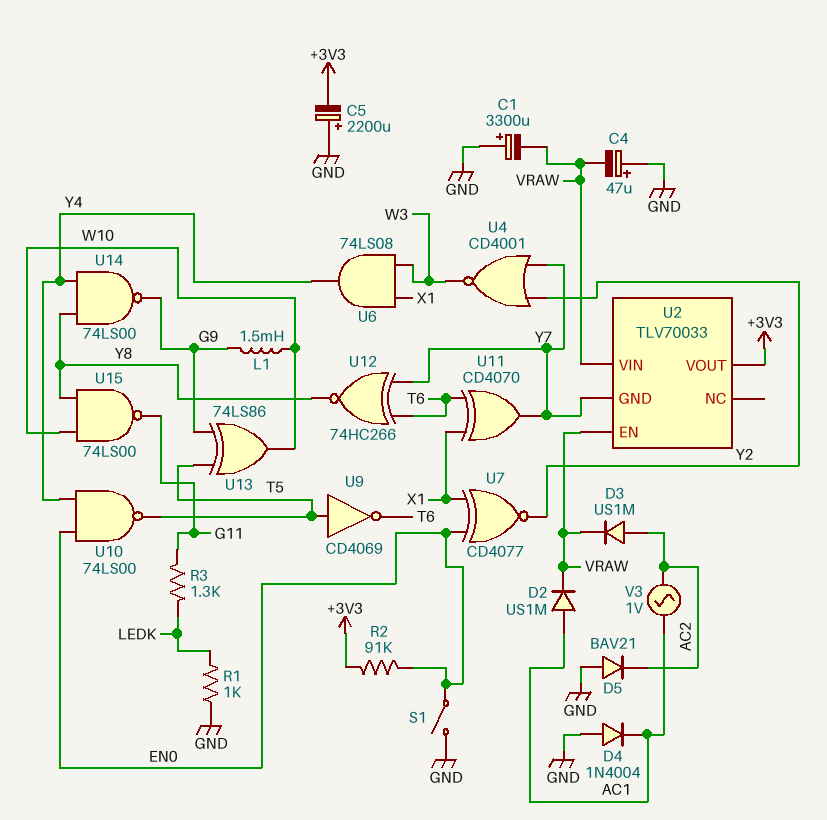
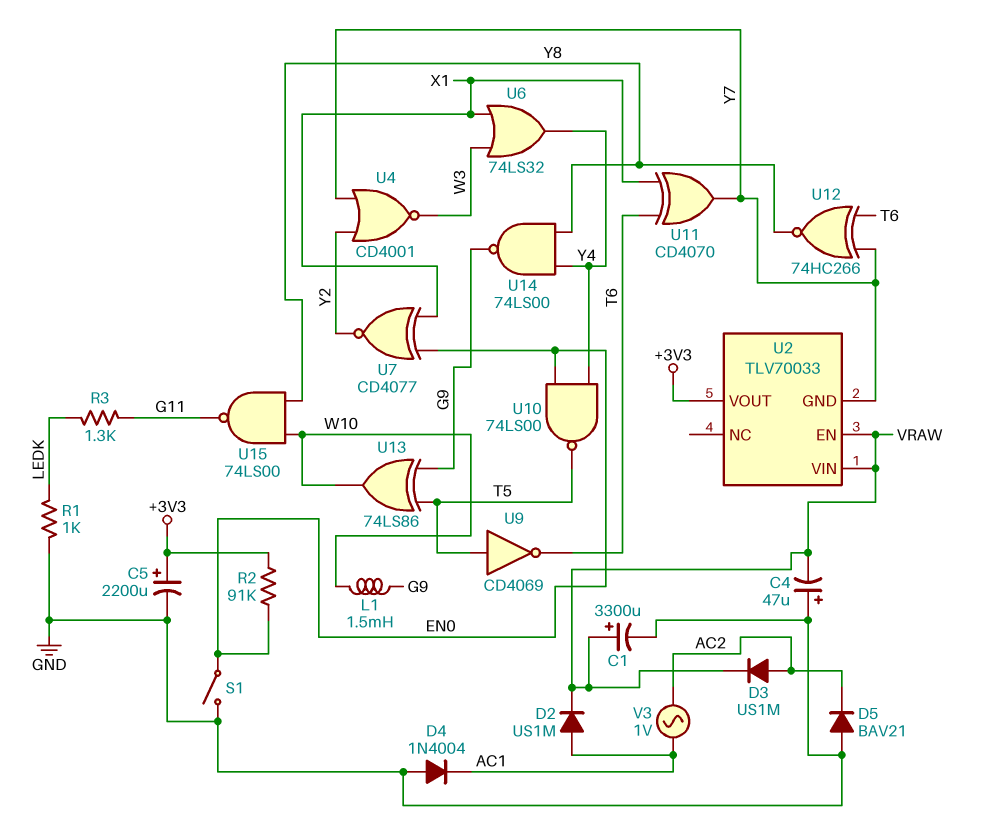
C1: 3300uF (plus GND, minus VRAW) -> 3300uF (plus VRAW, minus GND)
C5: 2200uF (plus GND, minus +3V3) -> 2200uF (plus +3V3, minus GND)
U6: AND 74LS08 (in W3, in X1, out Y4) -> OR 74LS32 (in W3, in X1, out Y4)

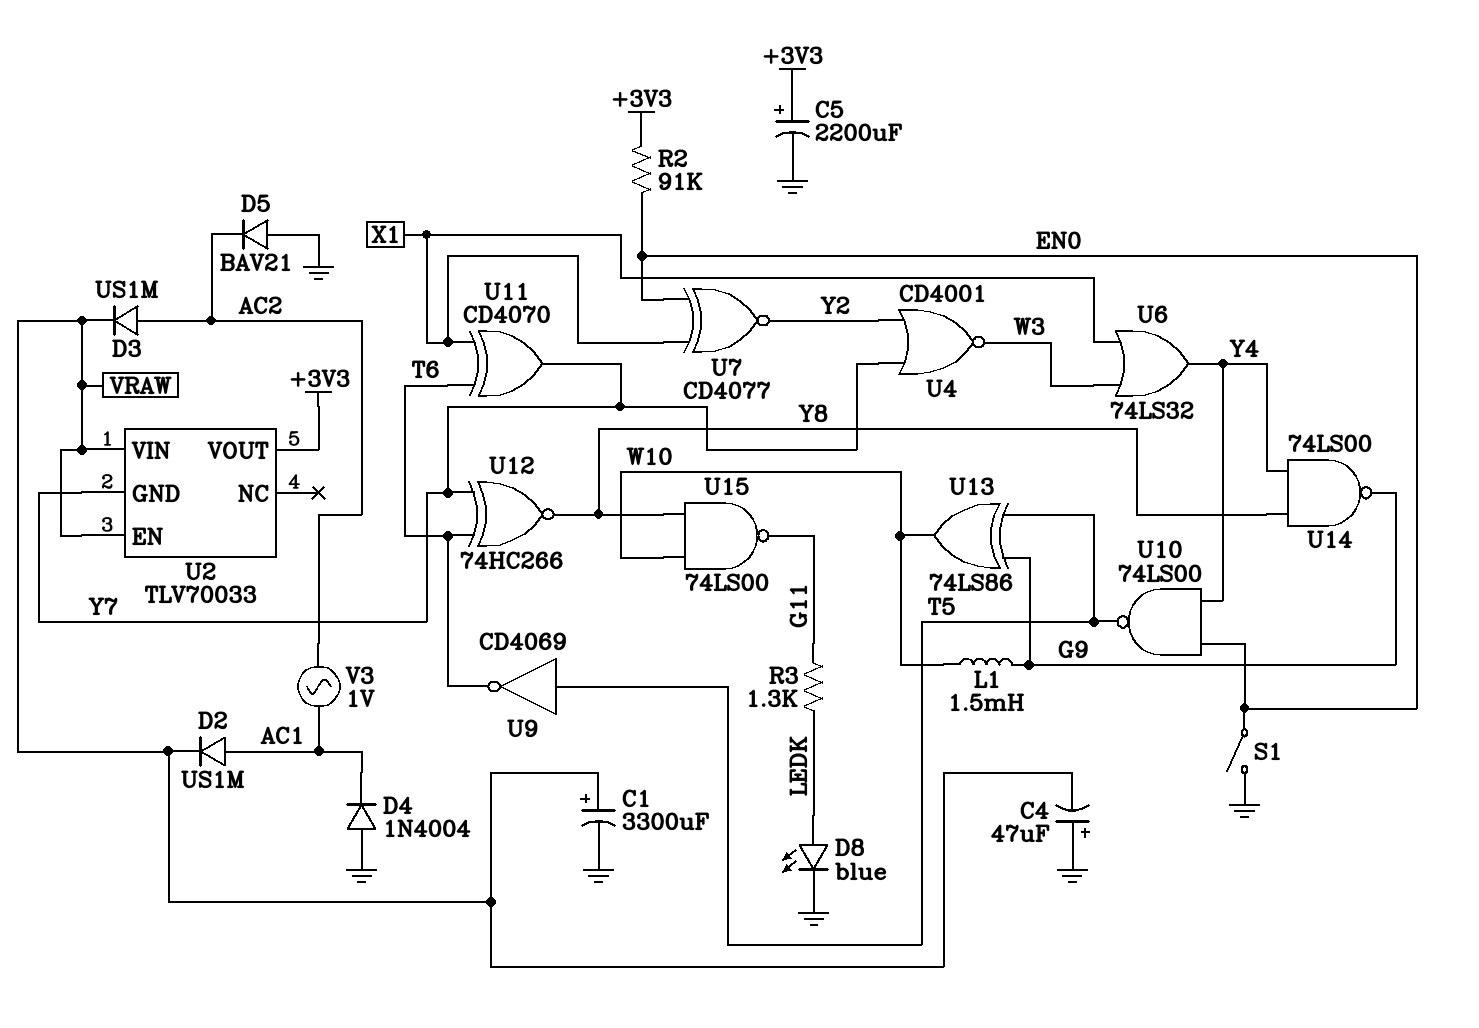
D8: none -> LED blue (A LEDK, K GND)
R1: 1k (GND, LEDK) -> none

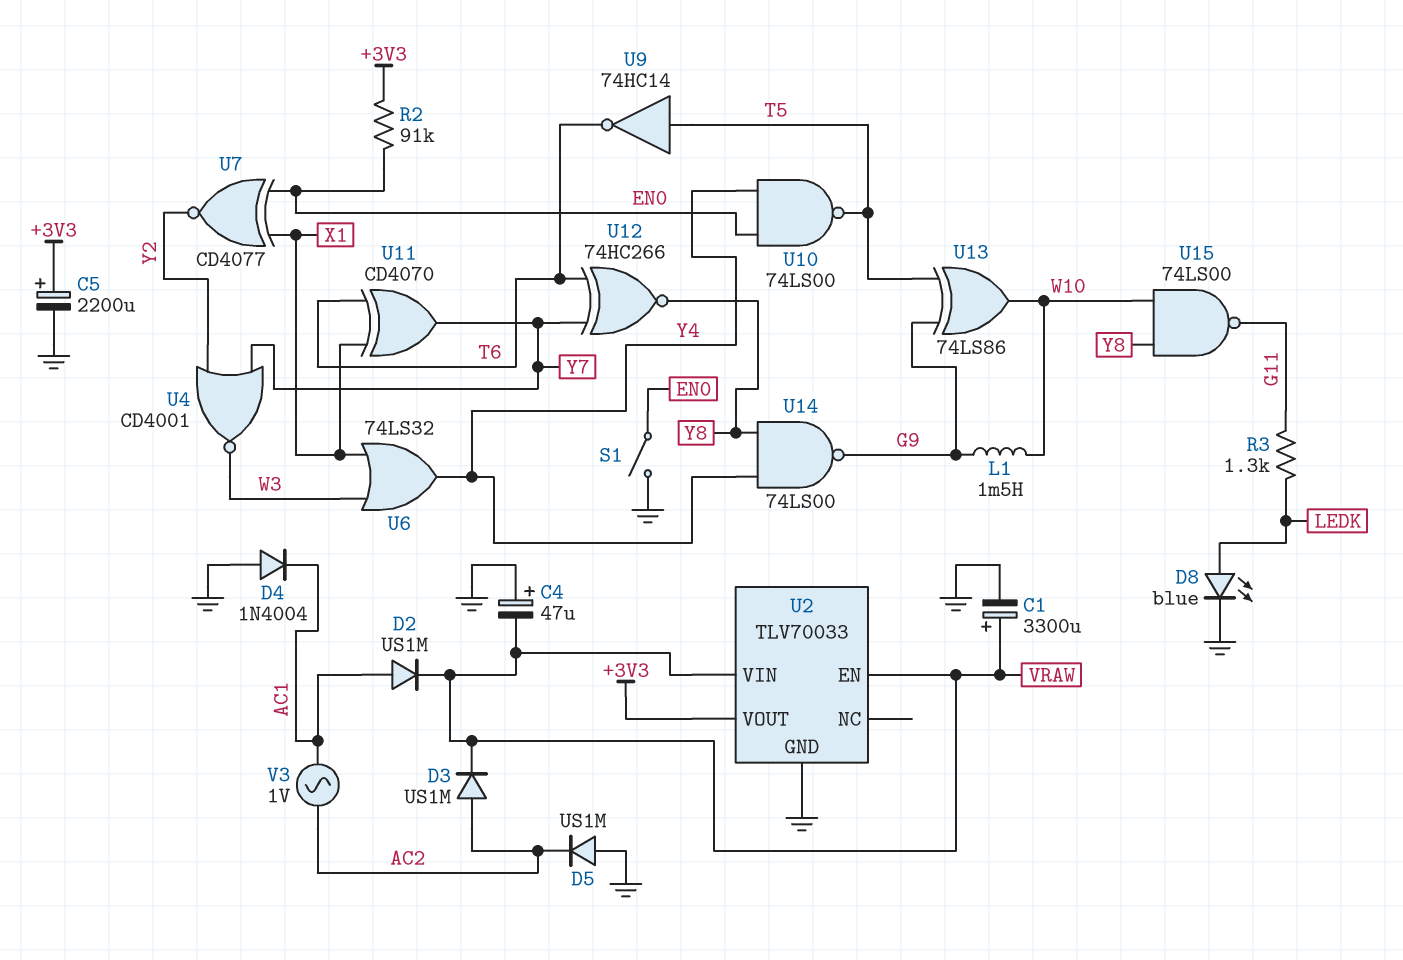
D5: diode BAV21 (A GND, K AC2) -> diode US1M (A GND, K AC2)
U2 pin GND: Y7 -> GND
U9: NOT CD4069 (in T5, out T6) -> NOT 74HC14 (in T5, out T6)

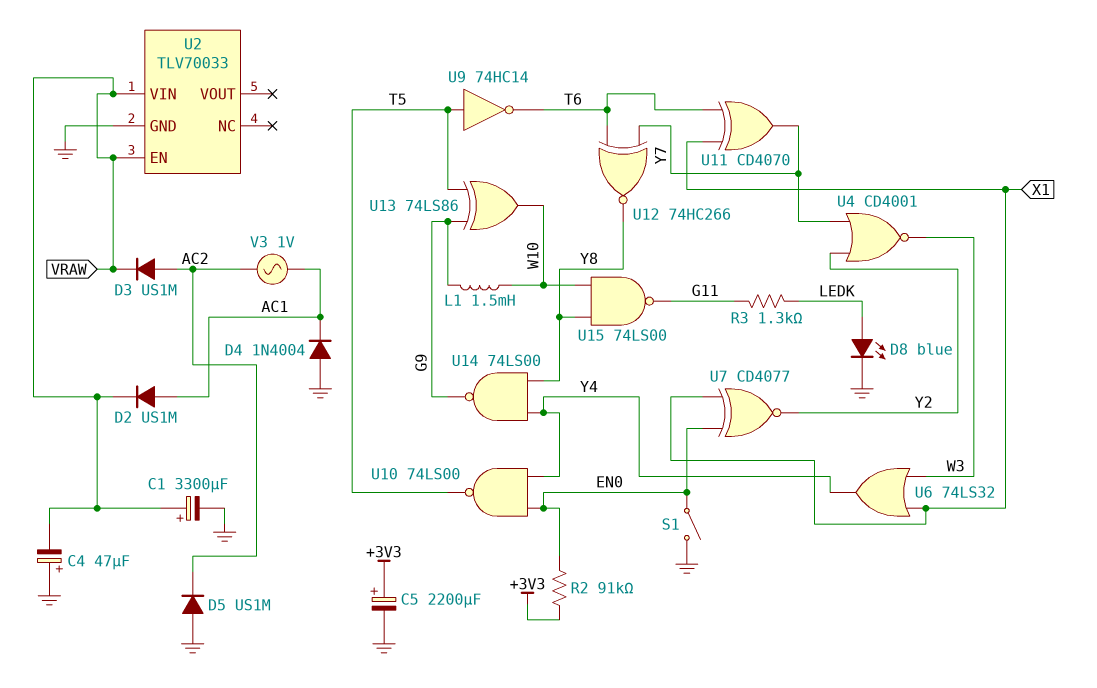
U2 pin VOUT: +3V3 -> none

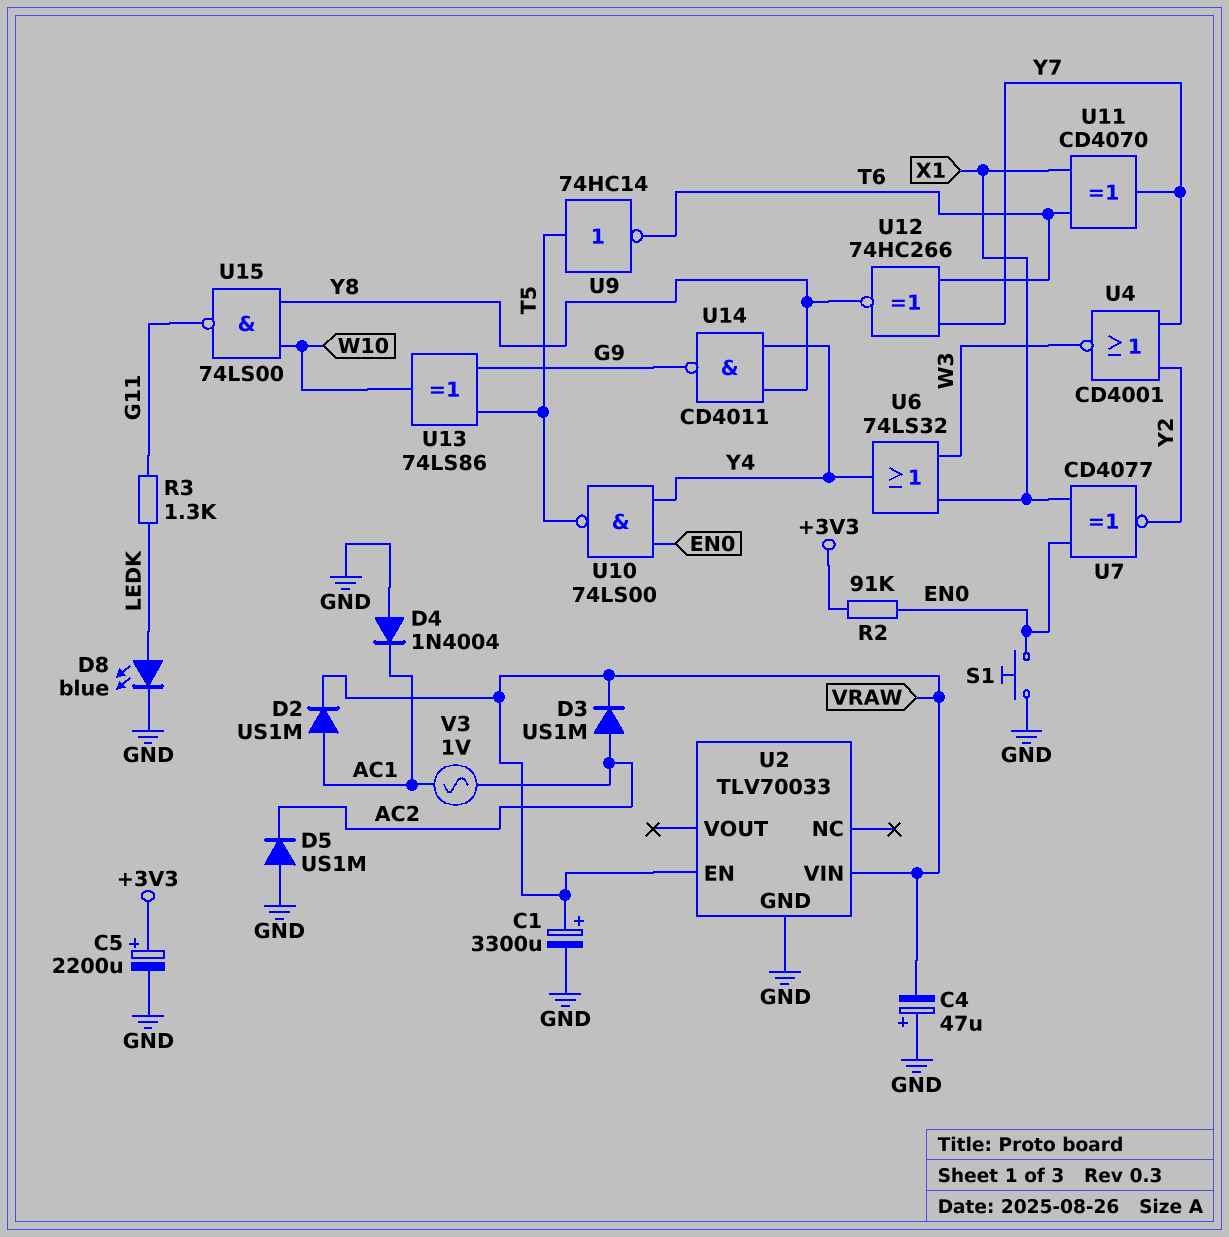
L1: 1.5mH (G9, W10) -> none
S1: switch (EN0, GND) -> button (EN0, GND)
U14: NAND 74LS00 (in Y4, in Y8, out G9) -> NAND CD4011 (in Y4, in Y8, out G9)

